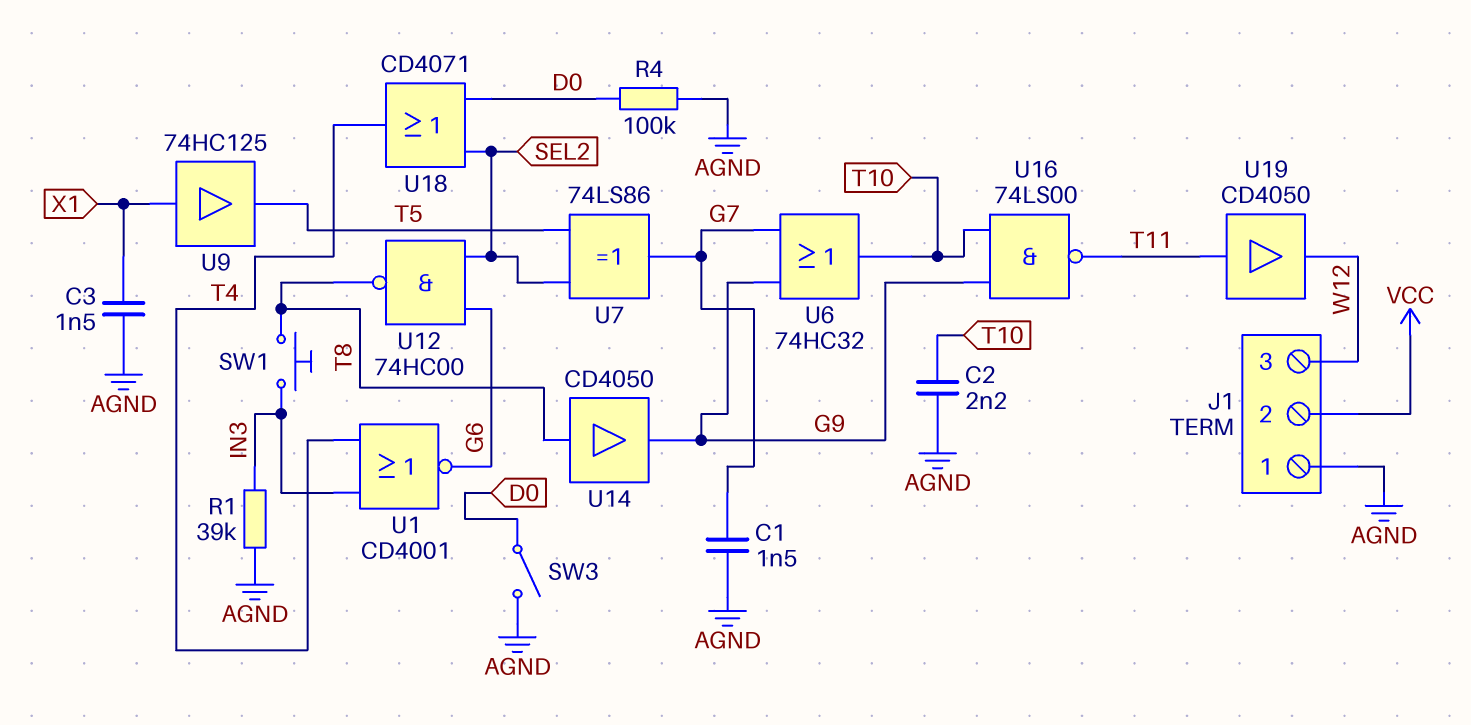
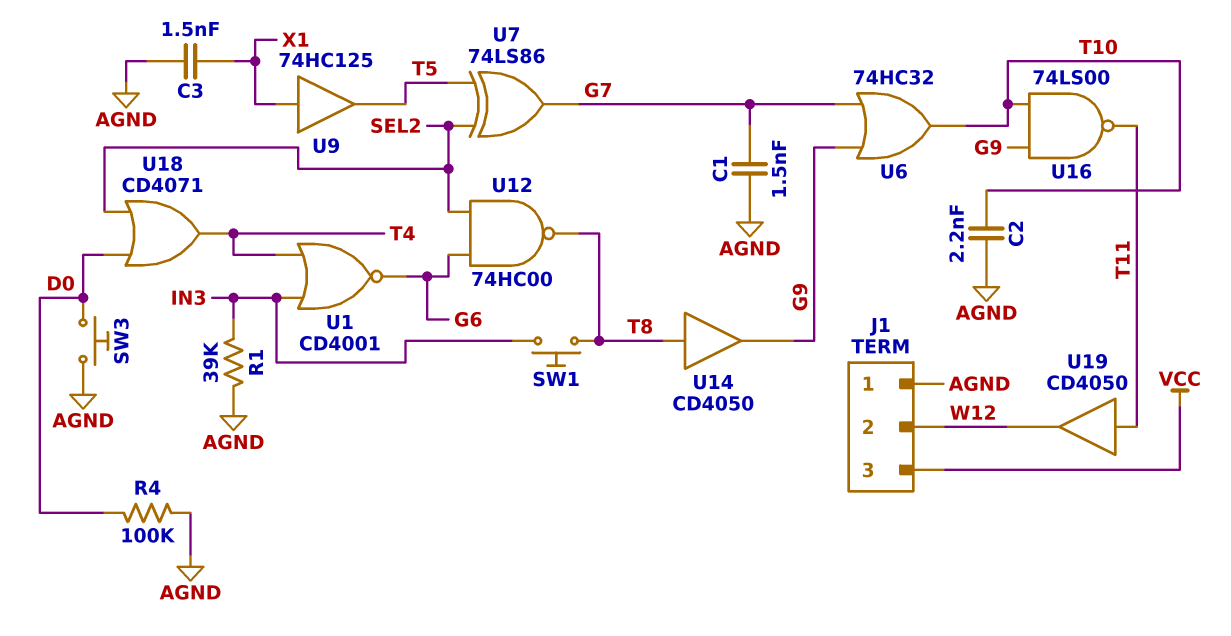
J1 pin 2: VCC -> W12
J1 pin 3: W12 -> VCC
SW3: switch (AGND, D0) -> button (AGND, D0)

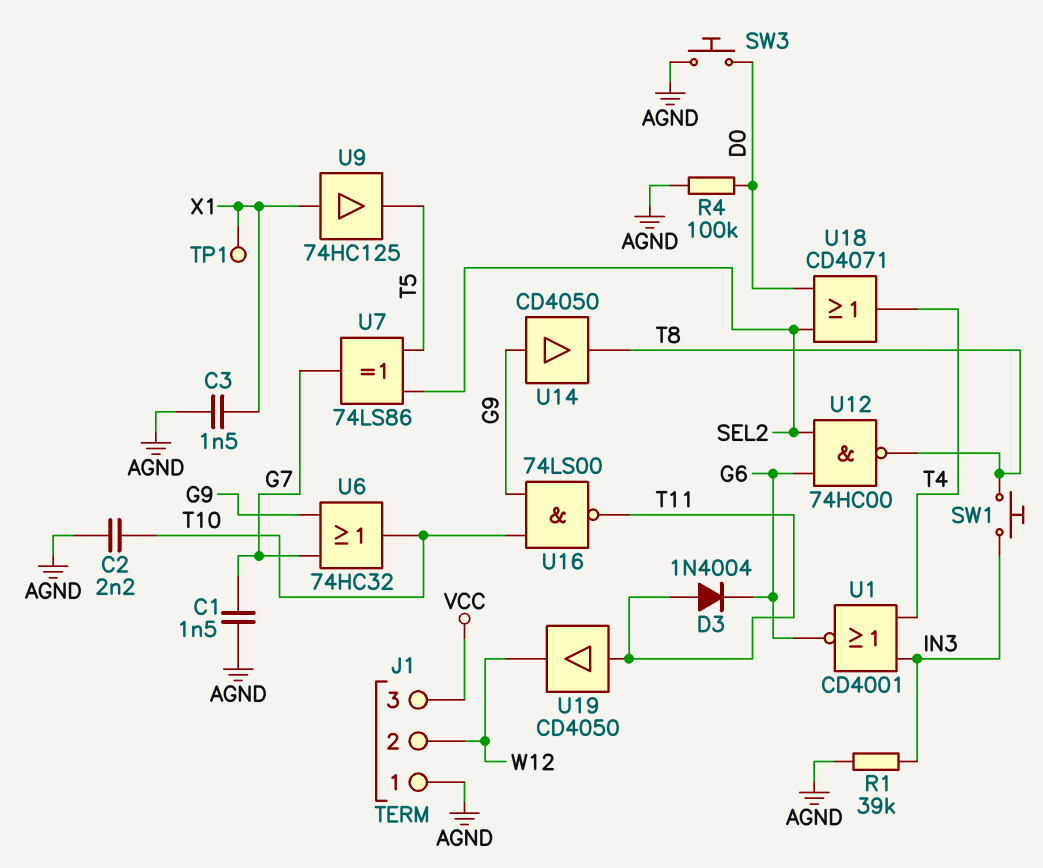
D3: none -> diode 1N4004 (A T11, K G6)
TP1: none -> test point (X1)
U14: buffer CD4050 (in T8, out G9) -> buffer CD4050 (in G9, out T8)

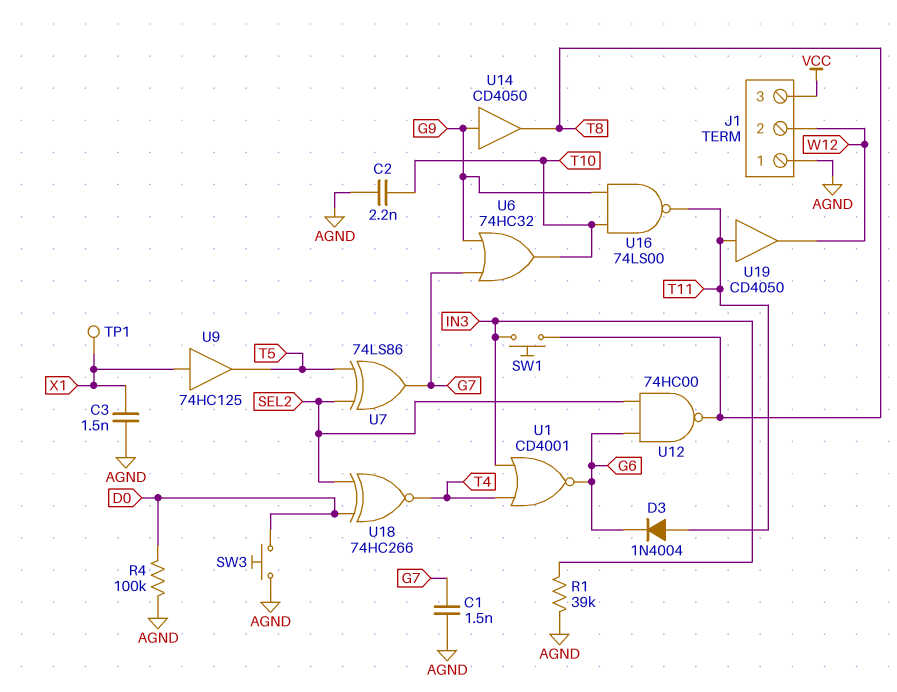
U18: OR CD4071 (in D0, in SEL2, out T4) -> XNOR 74HC266 (in D0, in SEL2, out T4)

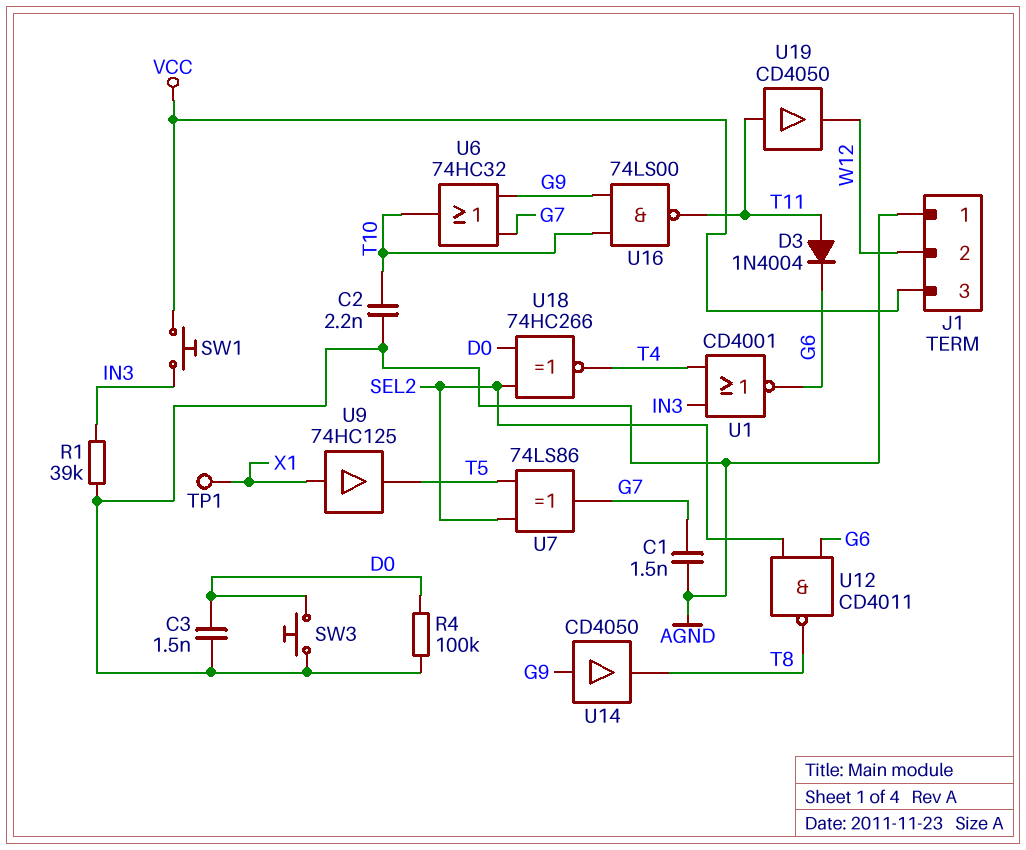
C3: 1.5nF (AGND, X1) -> 1.5nF (AGND, D0)
SW1: button (IN3, T8) -> button (IN3, VCC)
U12: NAND 74HC00 (in G6, in SEL2, out T8) -> NAND CD4011 (in G6, in SEL2, out T8)

